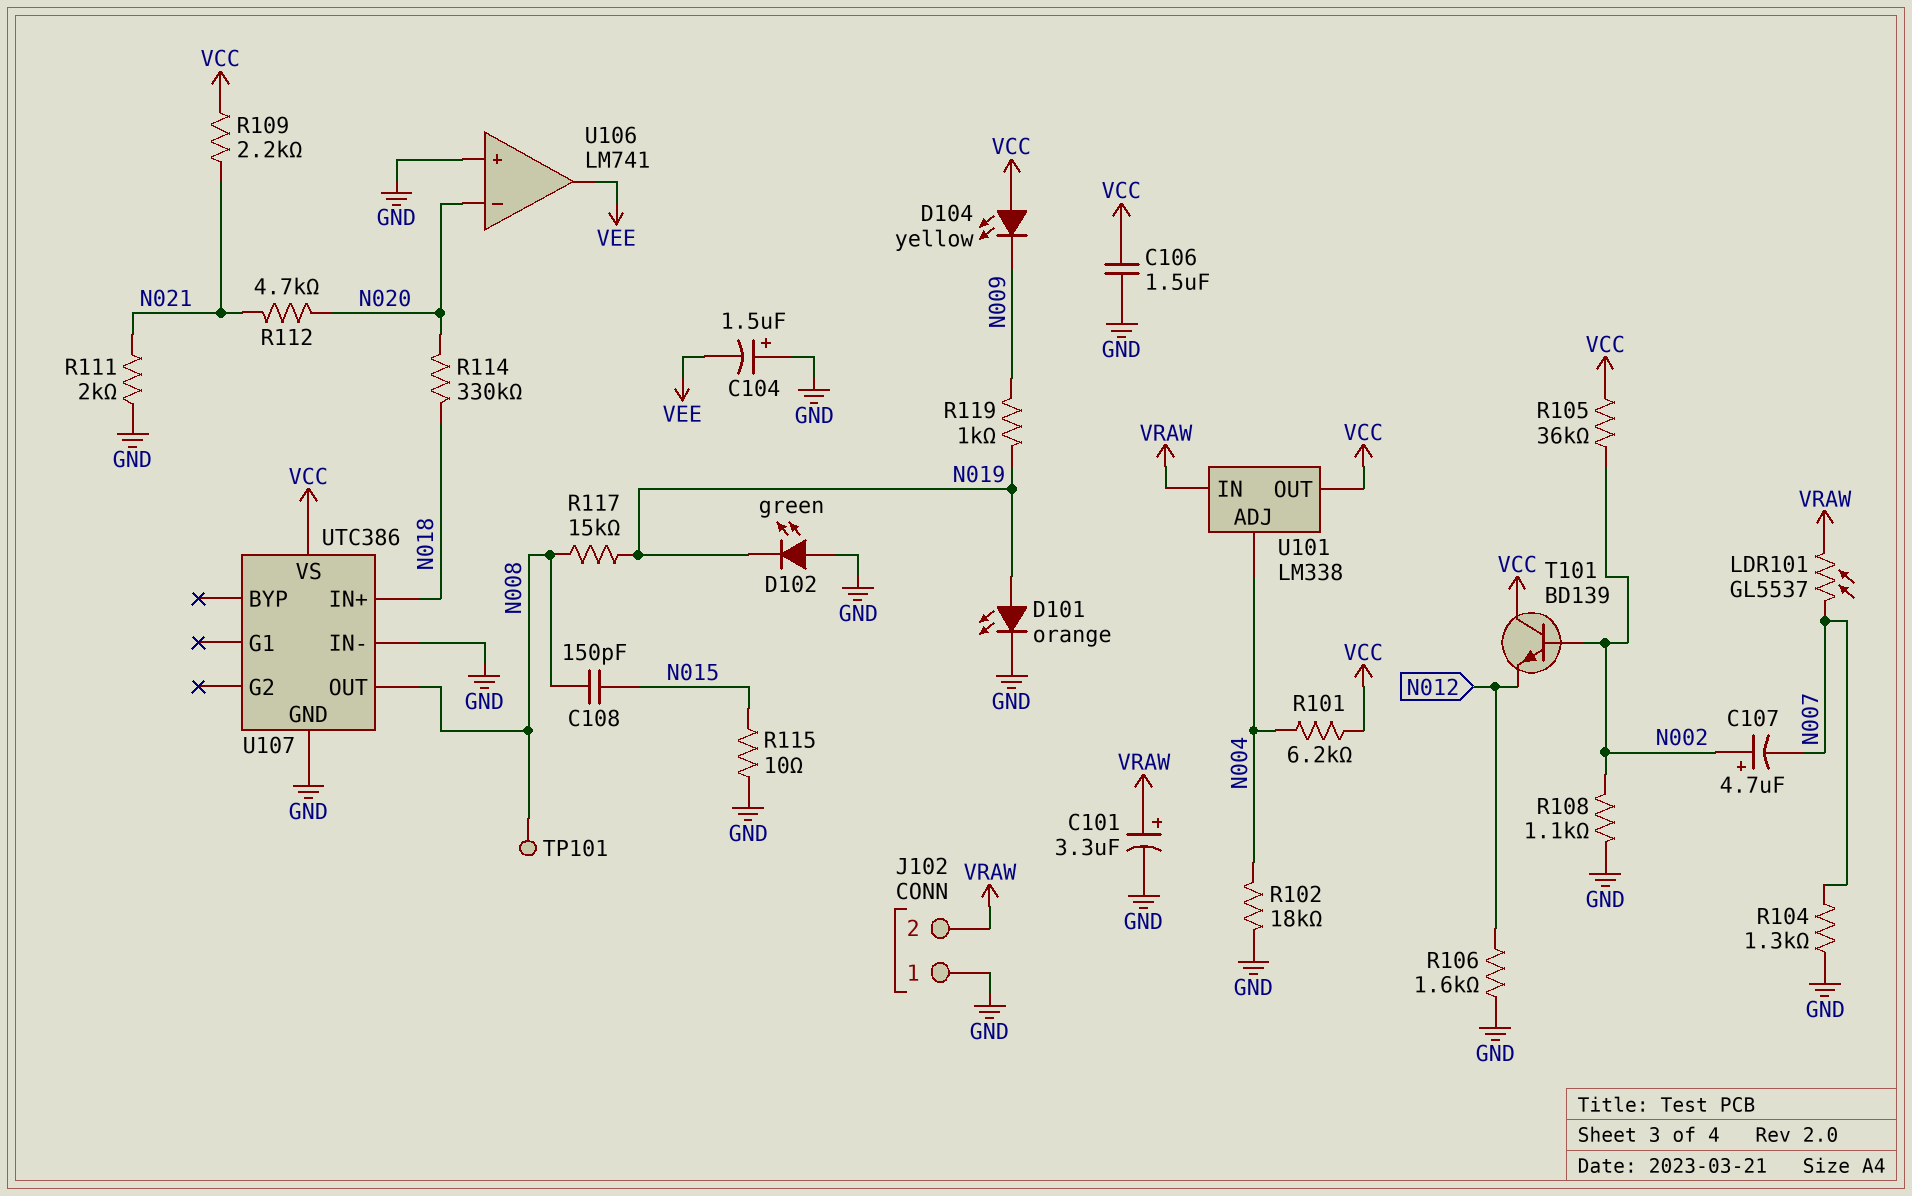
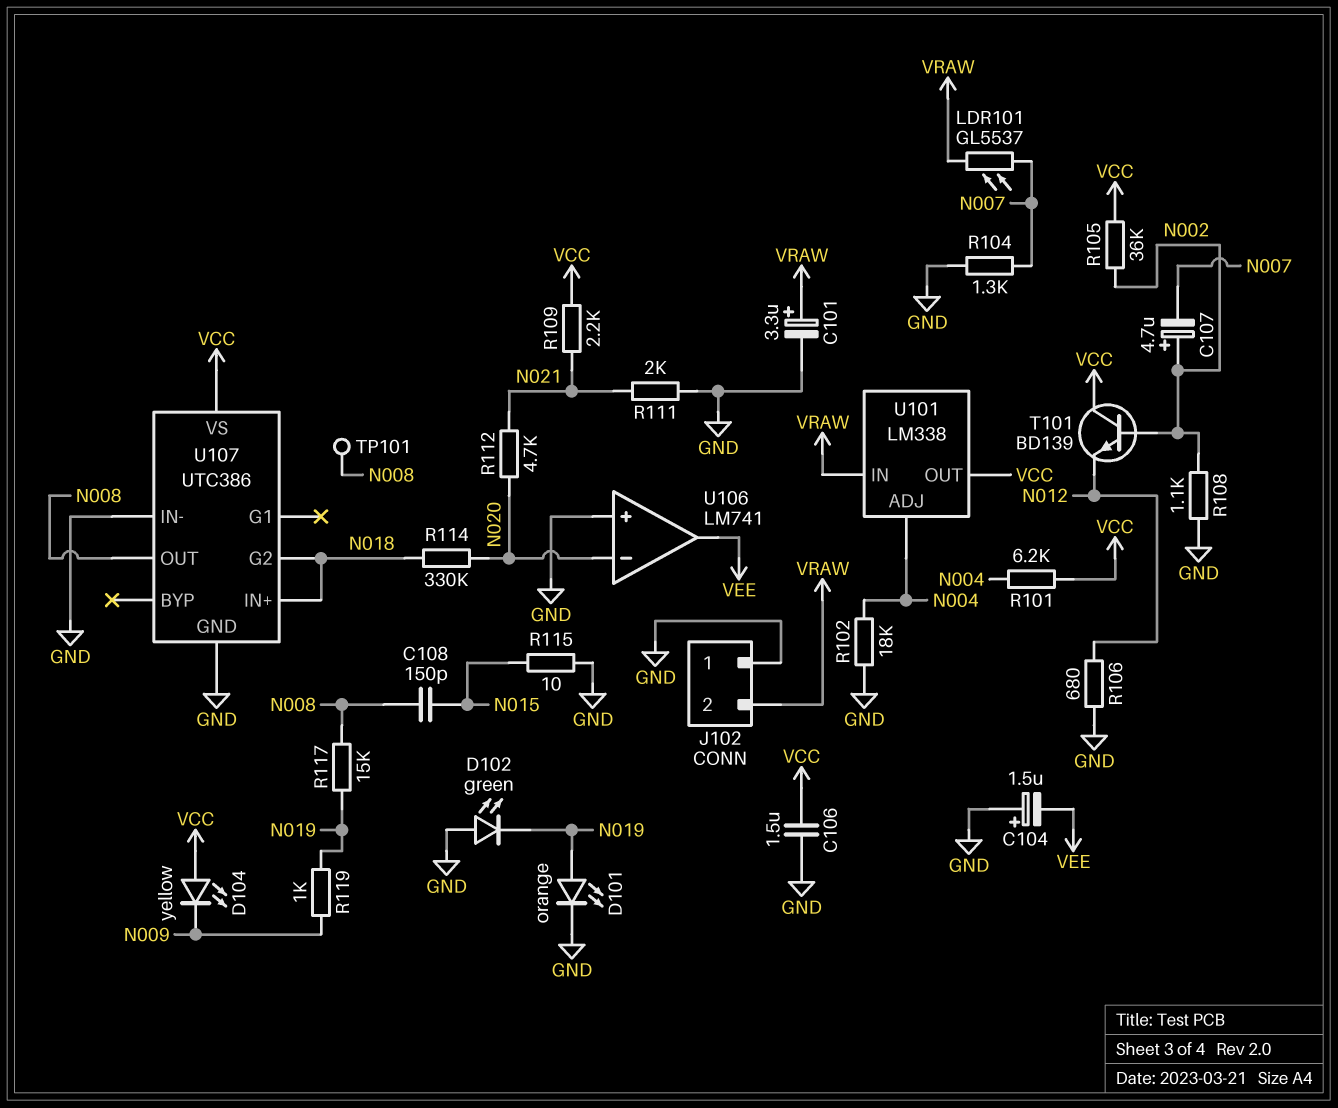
R106: 1.6k (GND, N012) -> 680 (GND, N012)
U107 pin G2: none -> N018

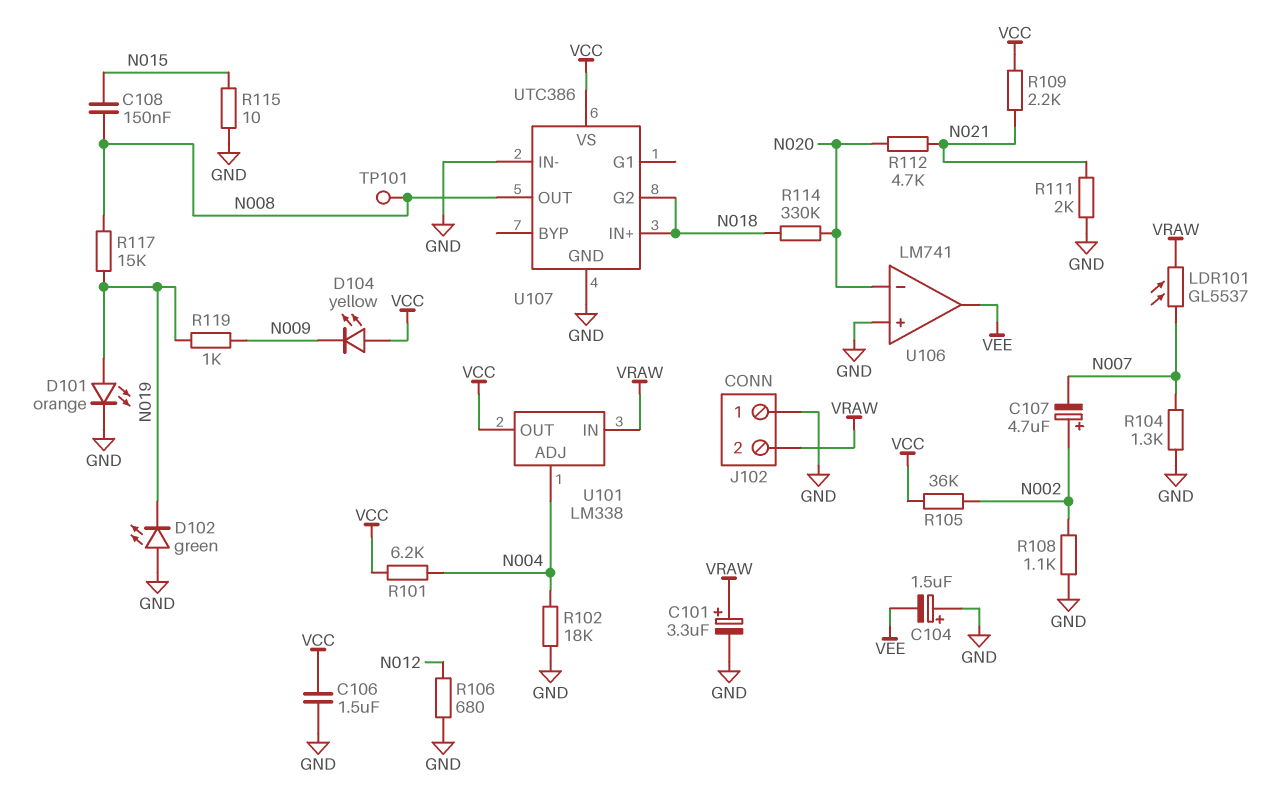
C108: 150pF (N008, N015) -> 150nF (N008, N015)
T101: NPN BD139 (B N002, C VCC, E N012) -> none

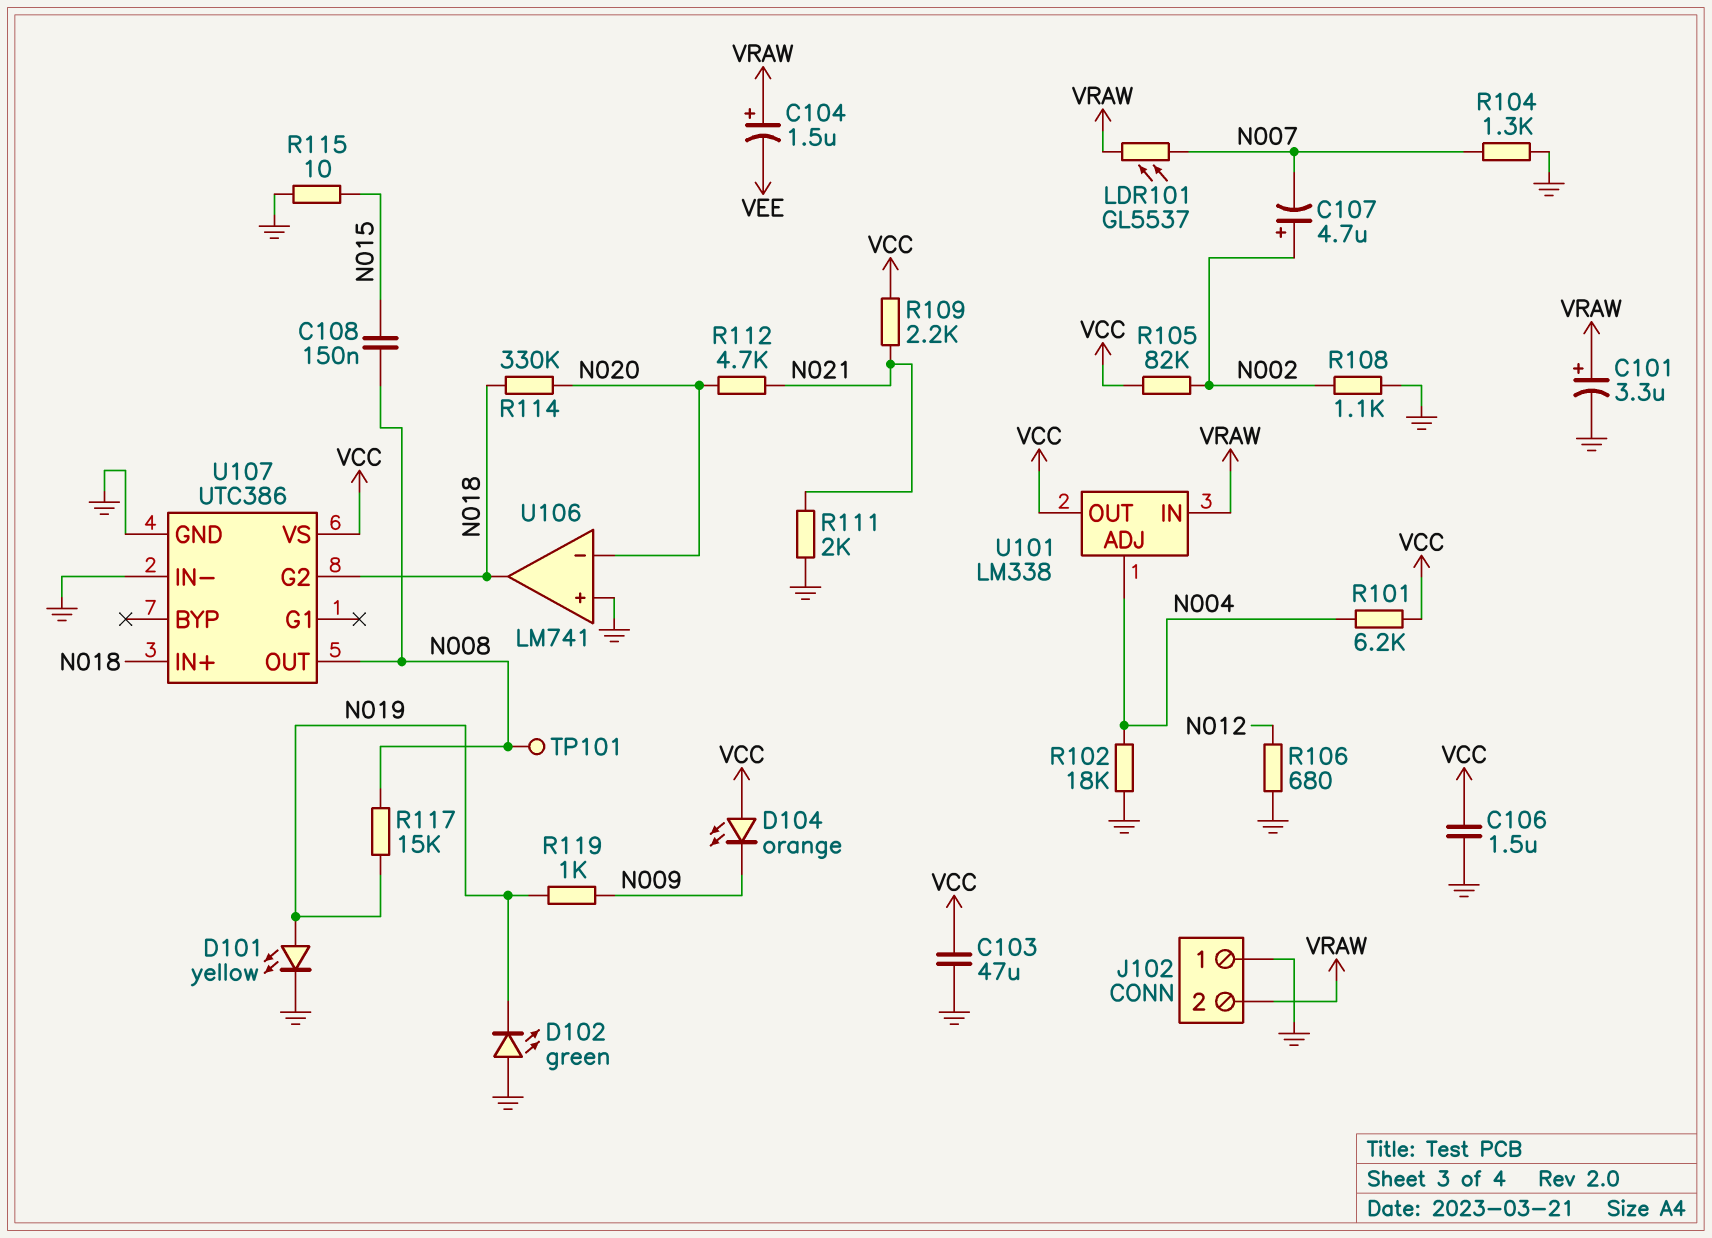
C103: none -> 47uF (GND, VCC)
C104: 1.5uF (plus GND, minus VEE) -> 1.5uF (plus VRAW, minus VEE)
D101: LED orange (A N019, K GND) -> LED yellow (A N019, K GND)
D104: LED yellow (A VCC, K N009) -> LED orange (A VCC, K N009)
R105: 36k (N002, VCC) -> 82k (N002, VCC)
U106 pin out: VEE -> N018

